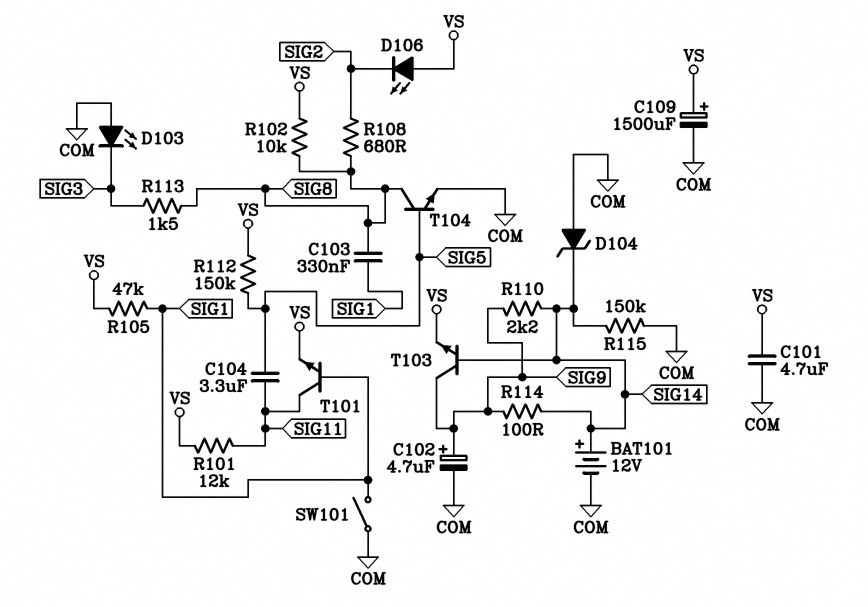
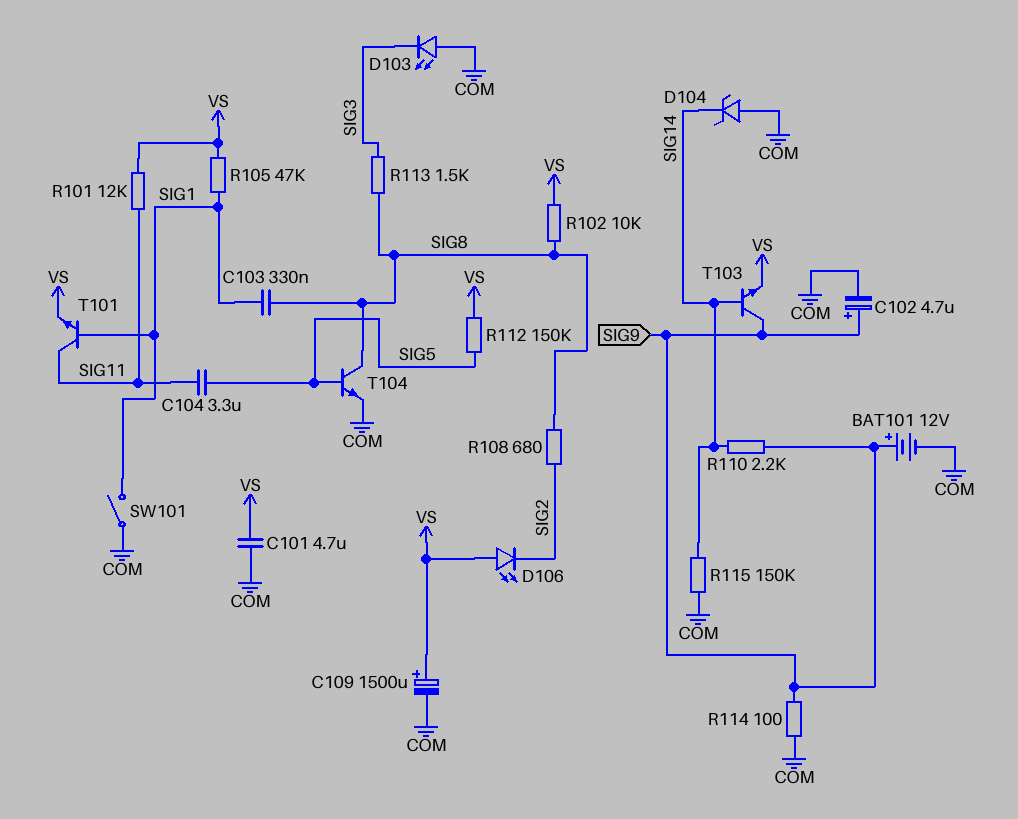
BAT101: 12V (plus SIG14, minus COM) -> 12V (plus SIG9, minus COM)
R114: 100 (SIG9, SIG14) -> 100 (COM, SIG9)

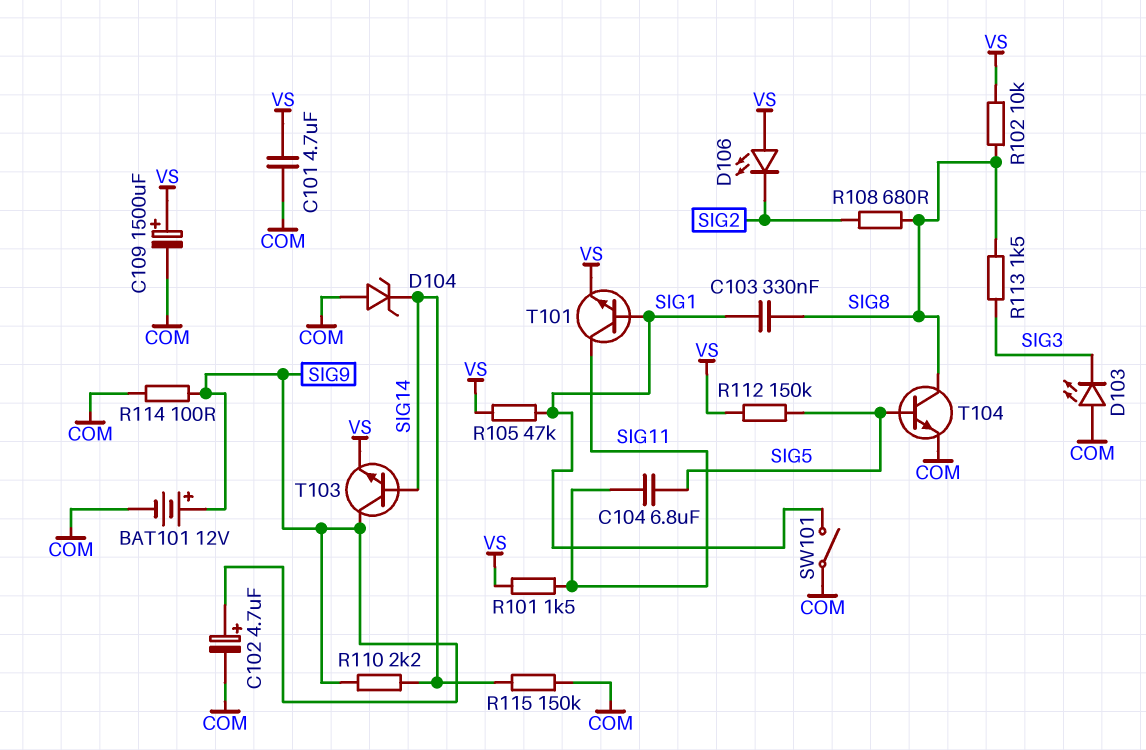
C104: 3.3uF (SIG5, SIG11) -> 6.8uF (SIG5, SIG11)
R101: 12k (SIG11, VS) -> 1.5k (SIG11, VS)

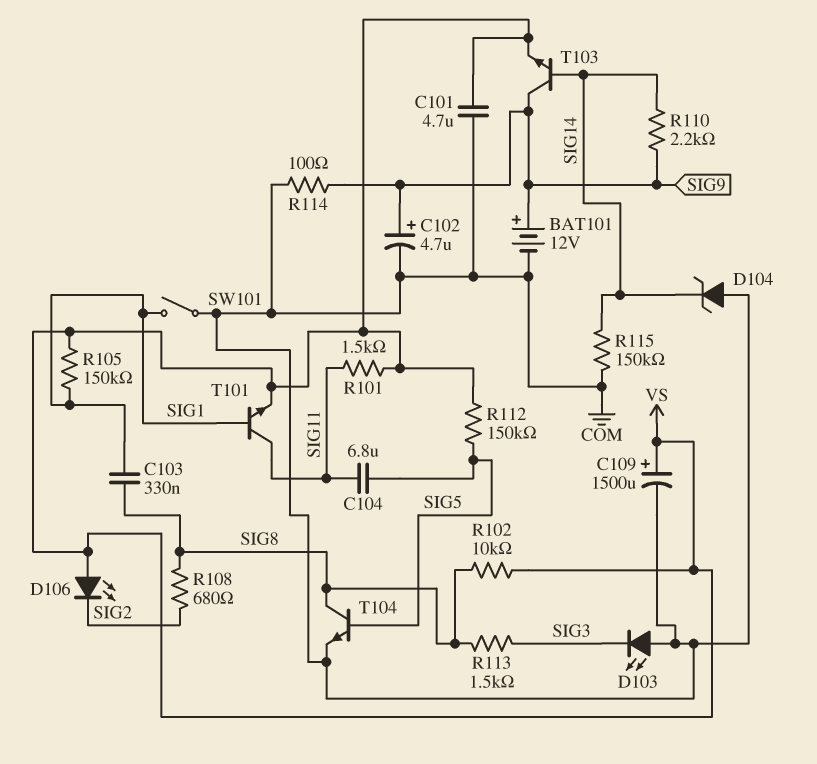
R105: 47k (SIG1, VS) -> 150k (SIG1, VS)

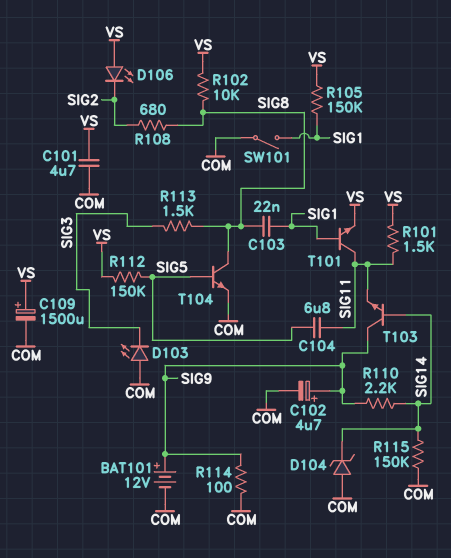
C103: 330nF (SIG1, SIG8) -> 22nF (SIG1, SIG8)
T103: NPN (B SIG14, C SIG9, E VS) -> NPN (B SIG14, C SIG9, E SIG11)

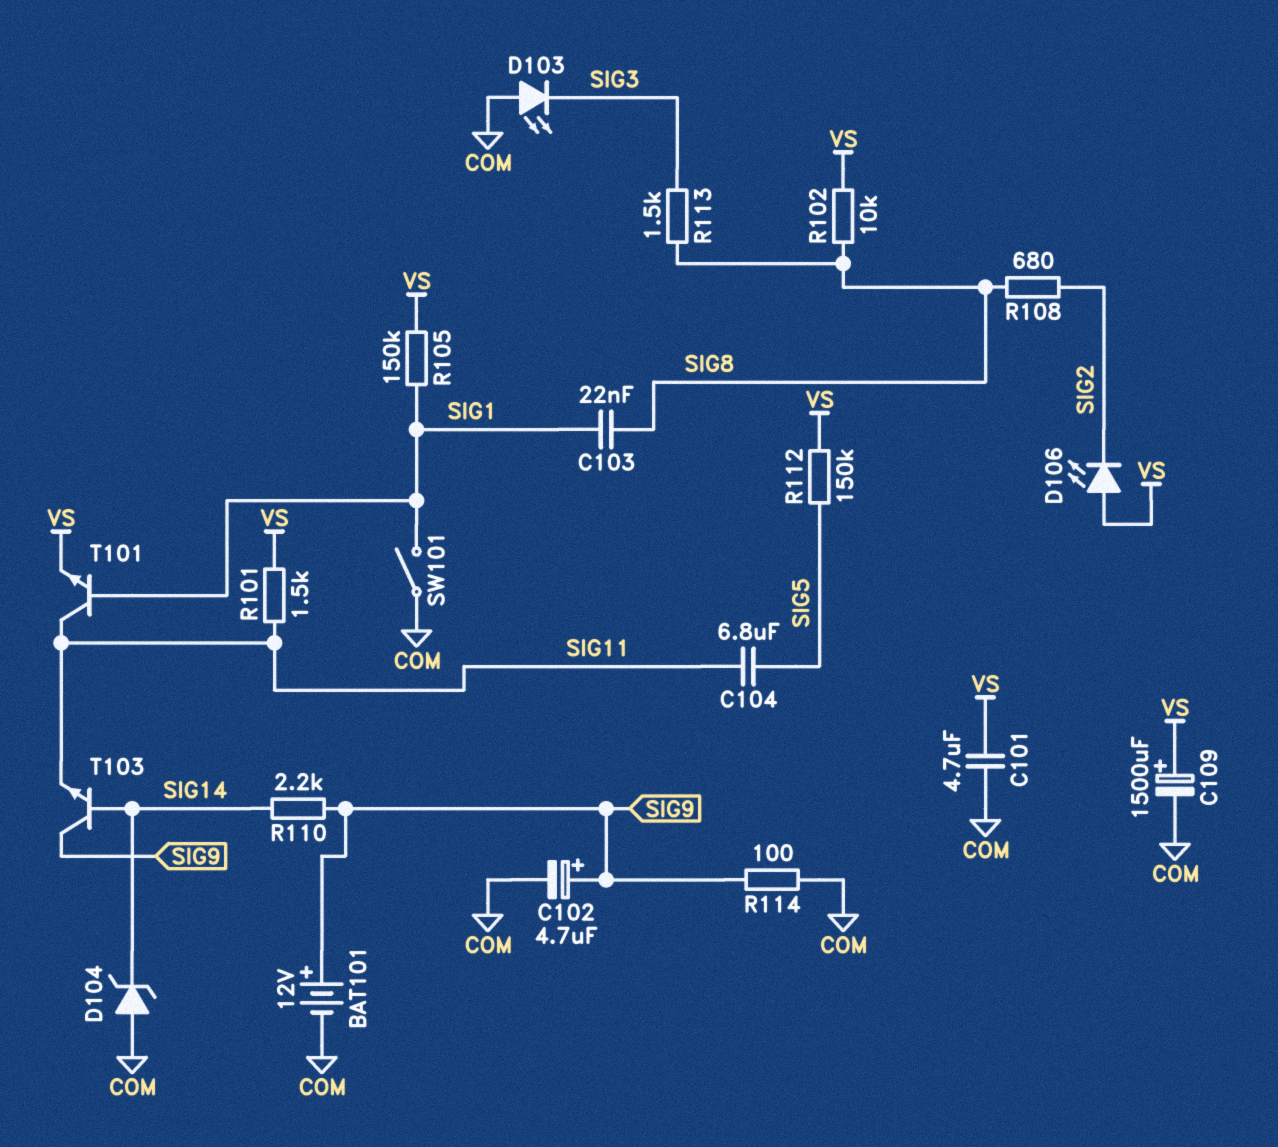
R115: 150k (COM, SIG14) -> none
T104: NPN (B SIG5, C SIG8, E COM) -> none

